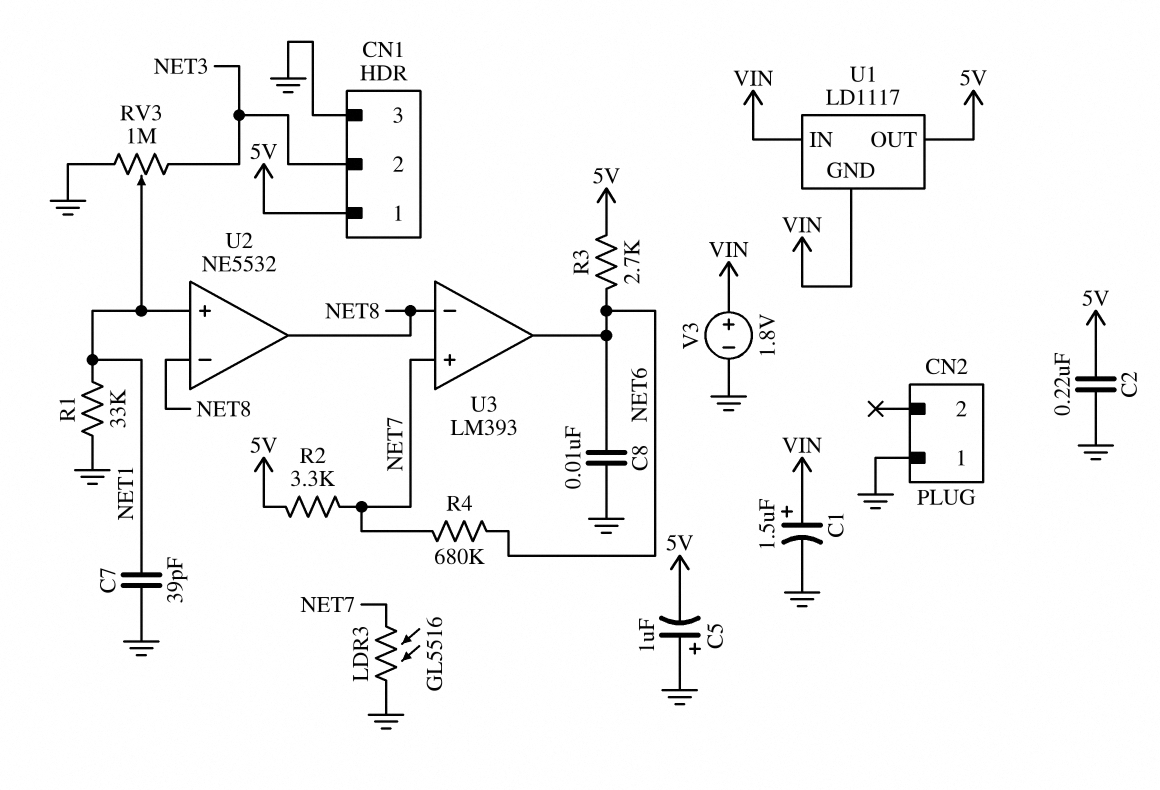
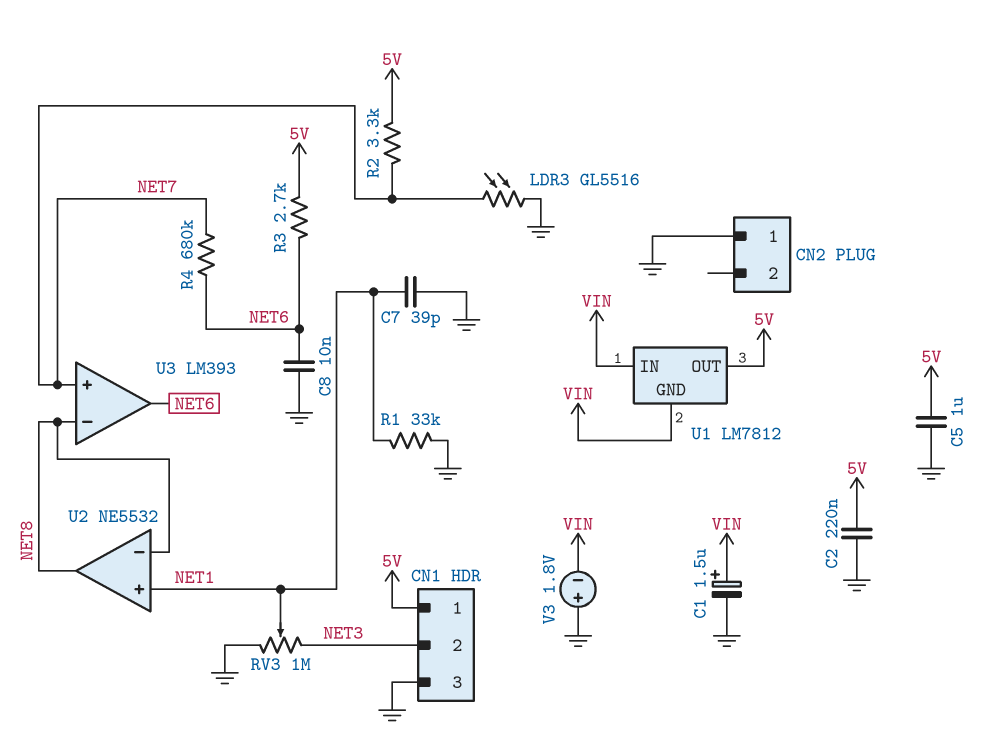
C5: 1uF (plus GND, minus 5V) -> 1uF (5V, GND)
U1: LD1117 -> LM7812
V3: 1.8V (plus VIN, minus GND) -> 1.8V (plus GND, minus VIN)

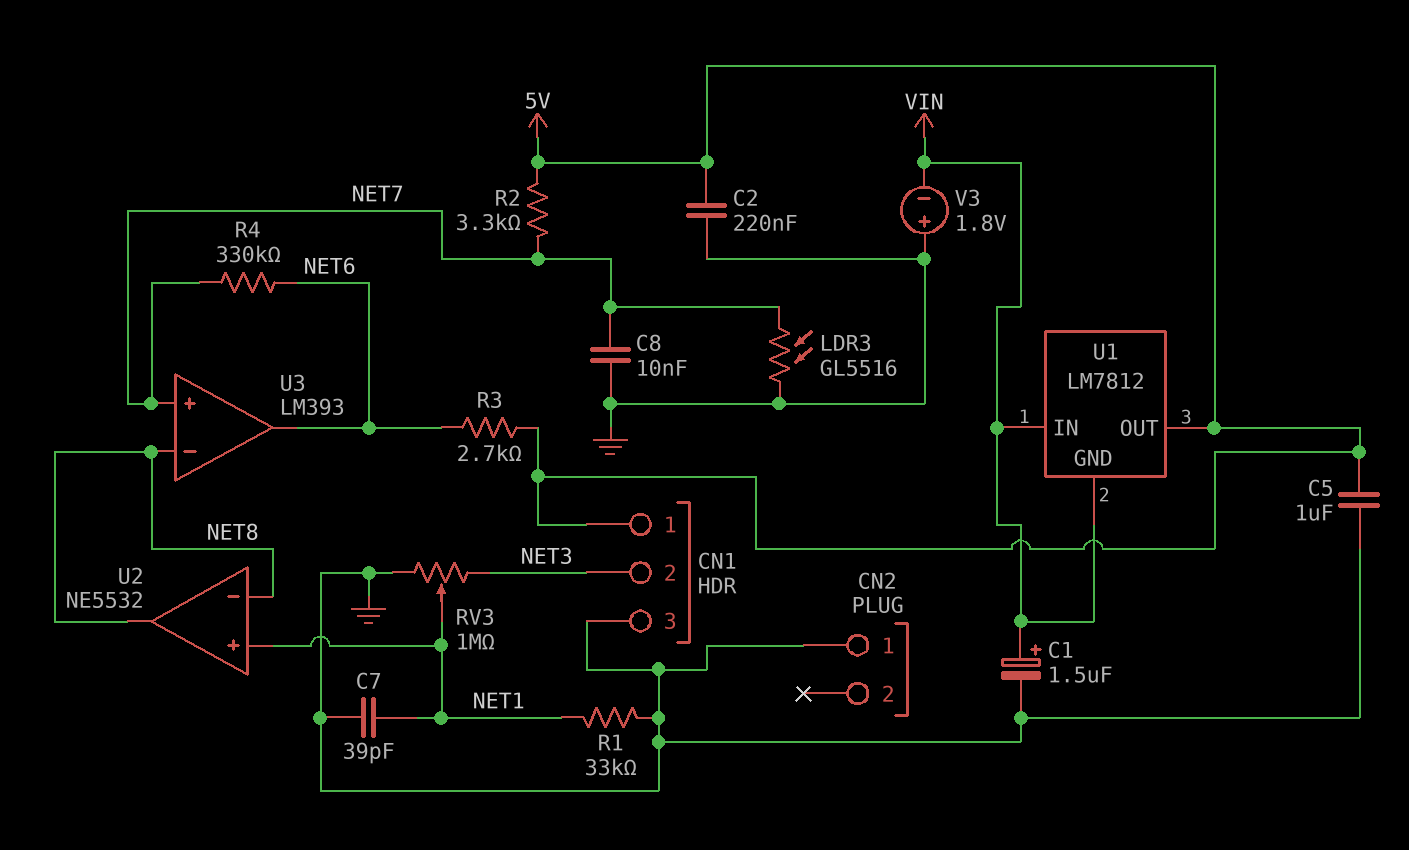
C8: 10nF (GND, NET6) -> 10nF (GND, NET7)
R4: 680k (NET6, NET7) -> 330k (NET6, NET7)

